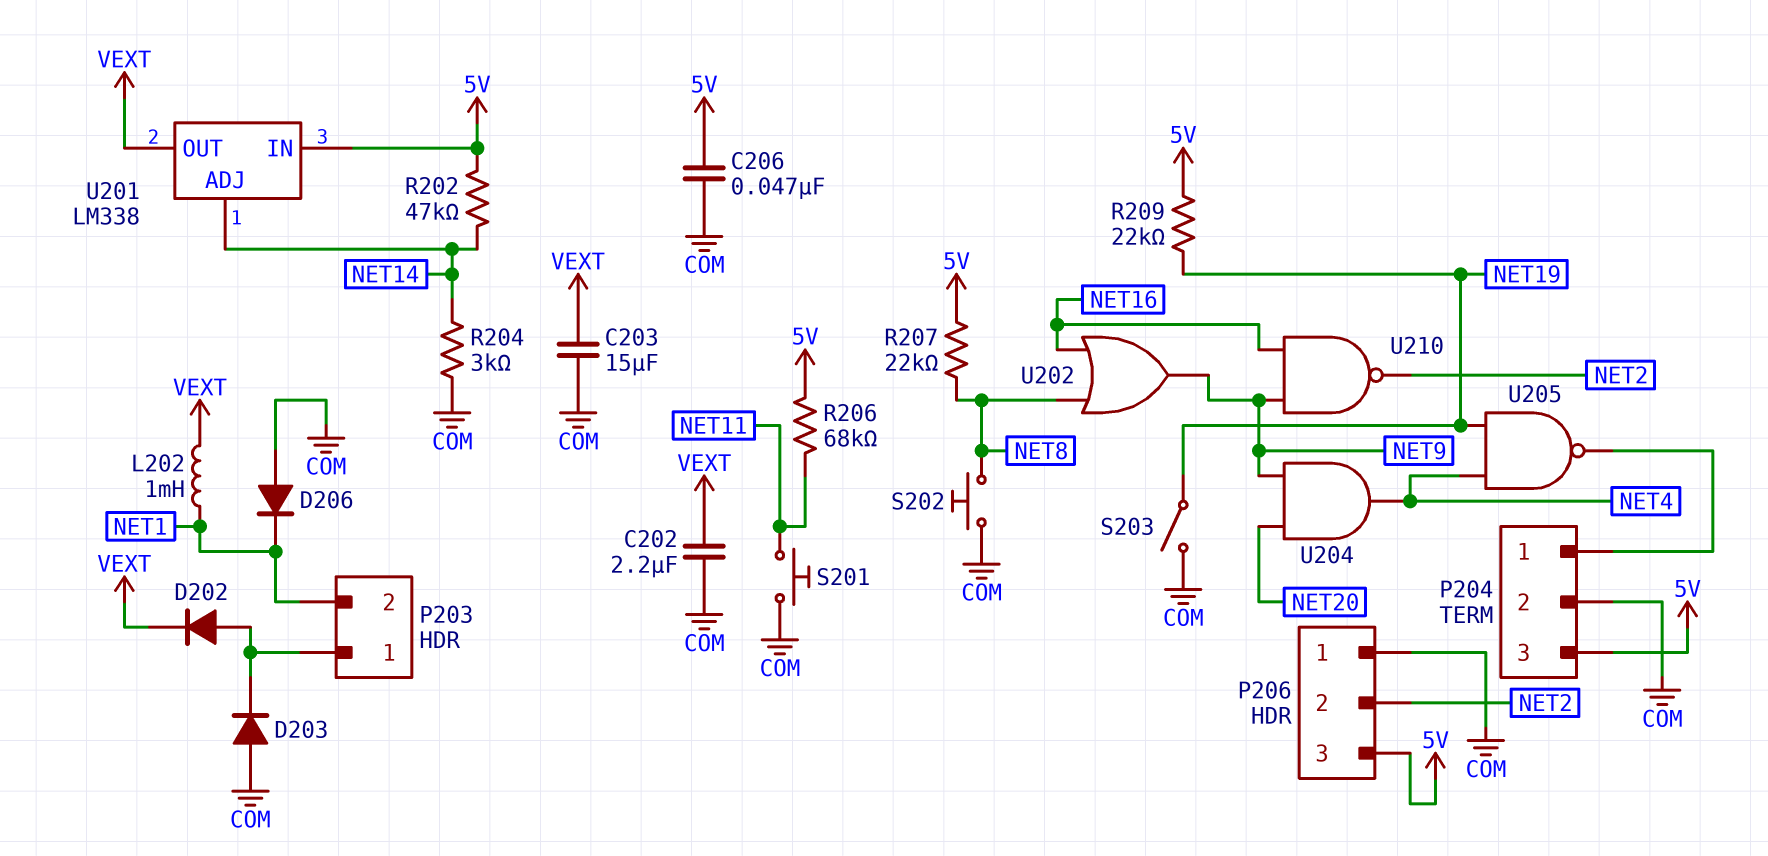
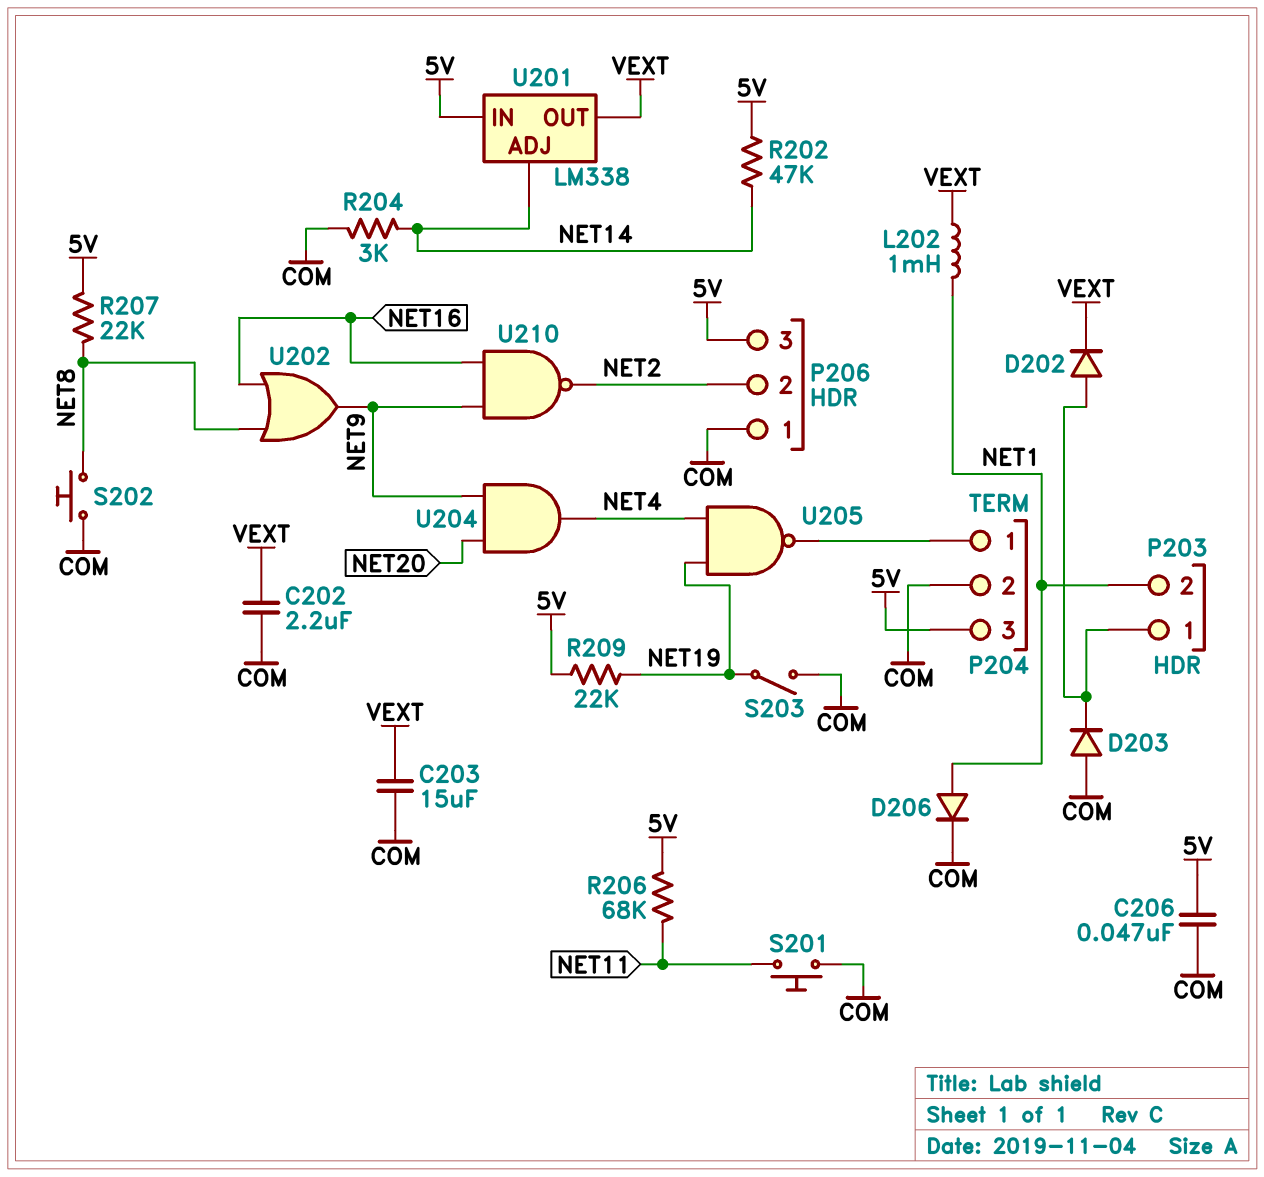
D206: diode (A COM, K NET1) -> diode (A NET1, K COM)

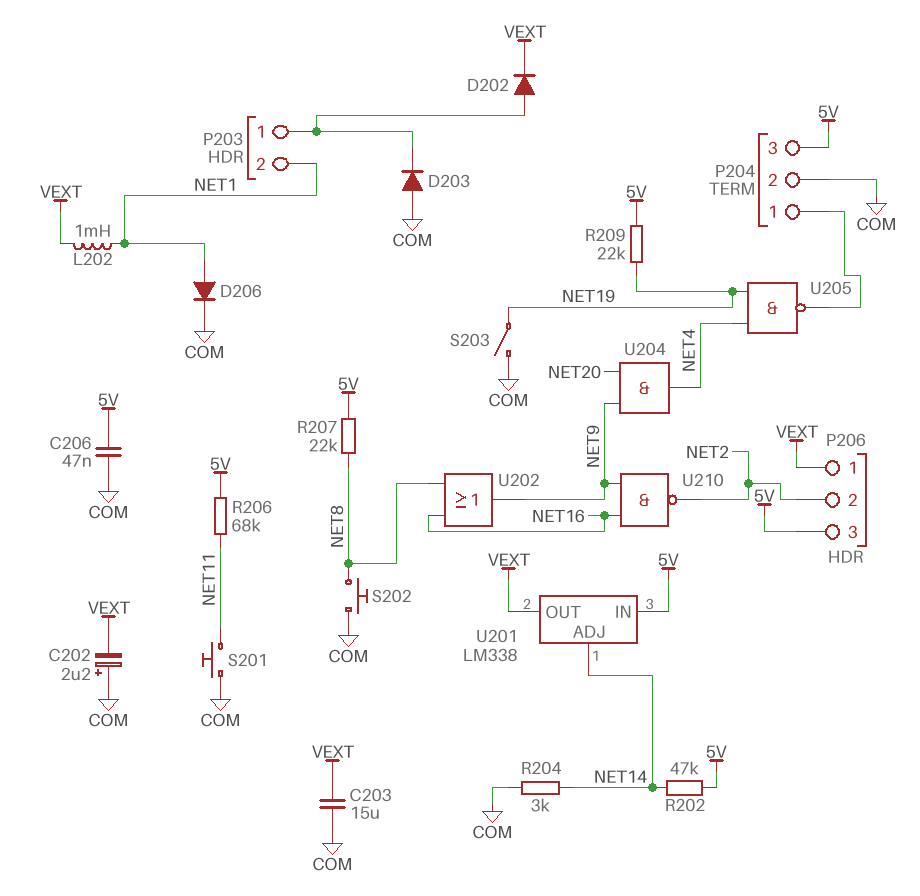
C202: 2.2uF (COM, VEXT) -> 2.2uF (plus COM, minus VEXT)
P206 pin 1: COM -> VEXT

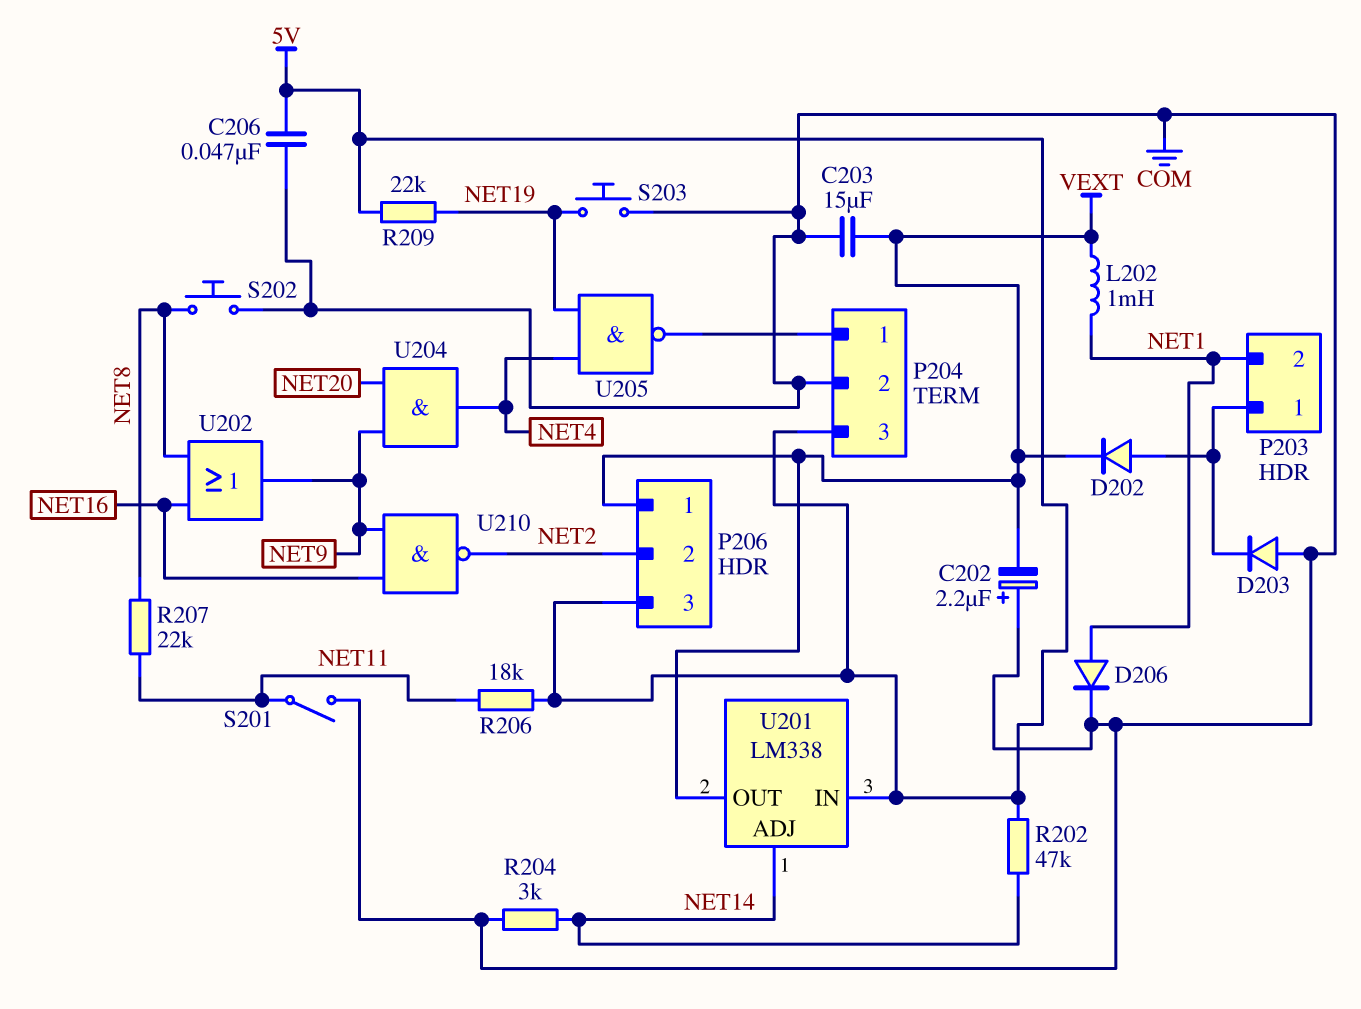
R206: 68k (5V, NET11) -> 18k (5V, NET11)
R207: 22k (5V, NET8) -> 22k (NET8, NET11)
S201: button (COM, NET11) -> switch (COM, NET11)
S203: switch (COM, NET19) -> button (COM, NET19)

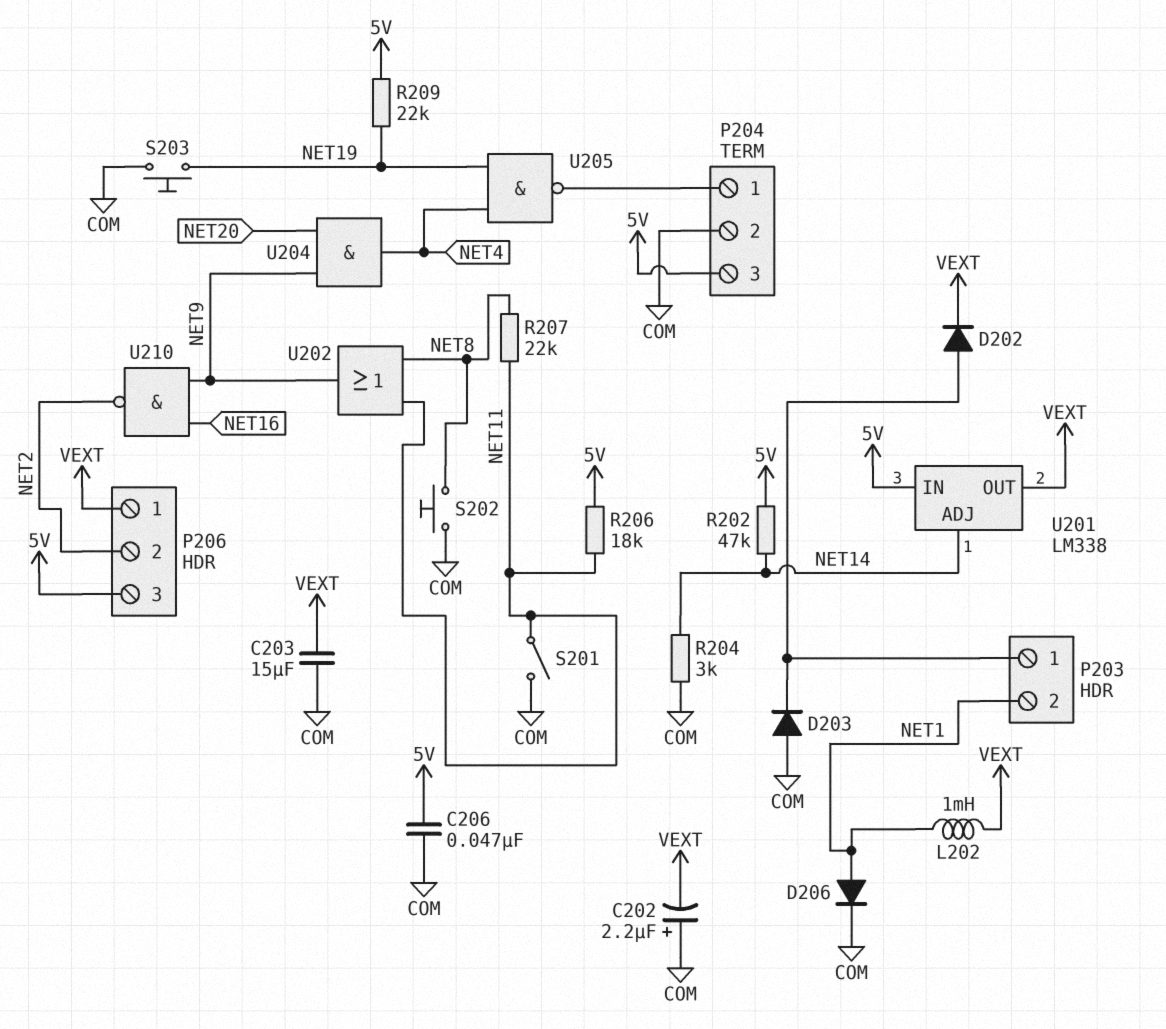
U202: OR (in NET8, in NET16, out NET9) -> OR (in NET8, in NET11, out NET9)

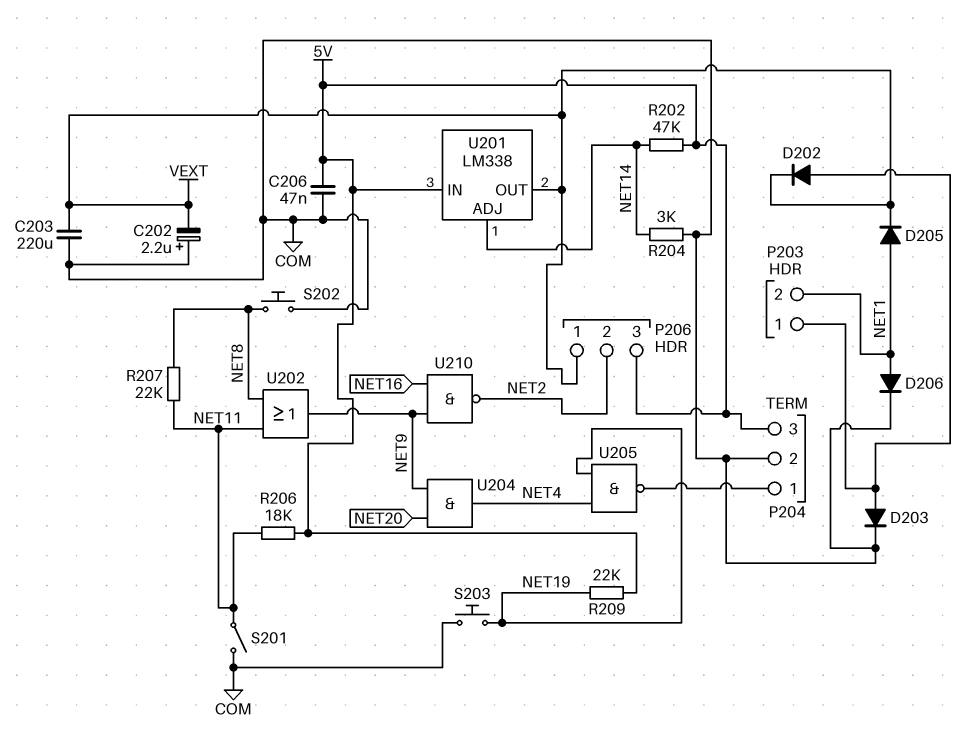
C203: 15uF (COM, VEXT) -> 220uF (COM, VEXT)
D203: diode (A COM, K P203/1) -> diode (A P203/1, K COM)
D205: none -> diode (A NET1, K VEXT)
L202: 1mH (NET1, VEXT) -> none

